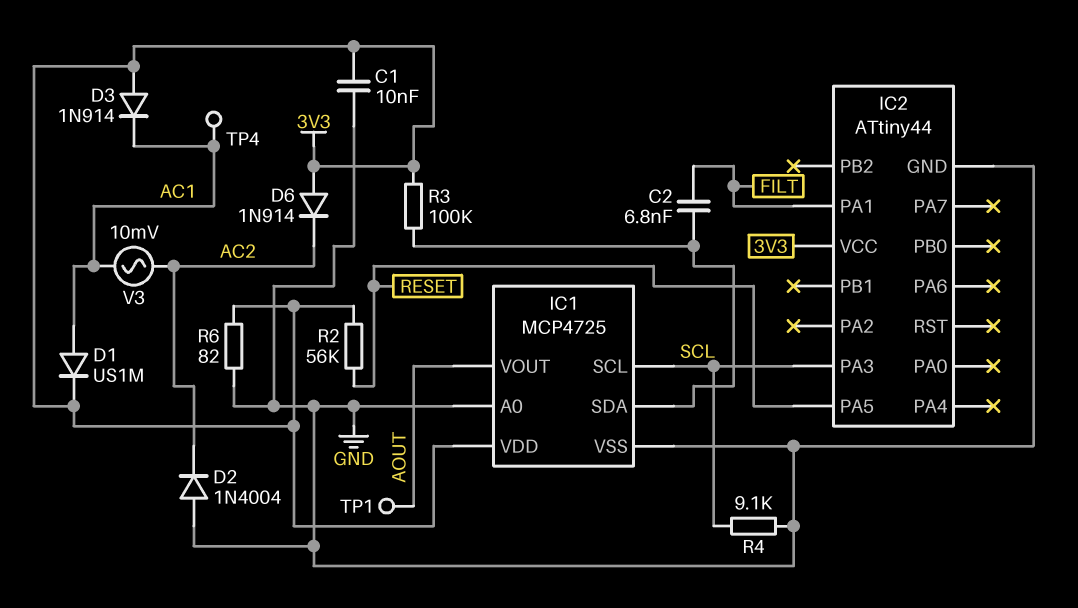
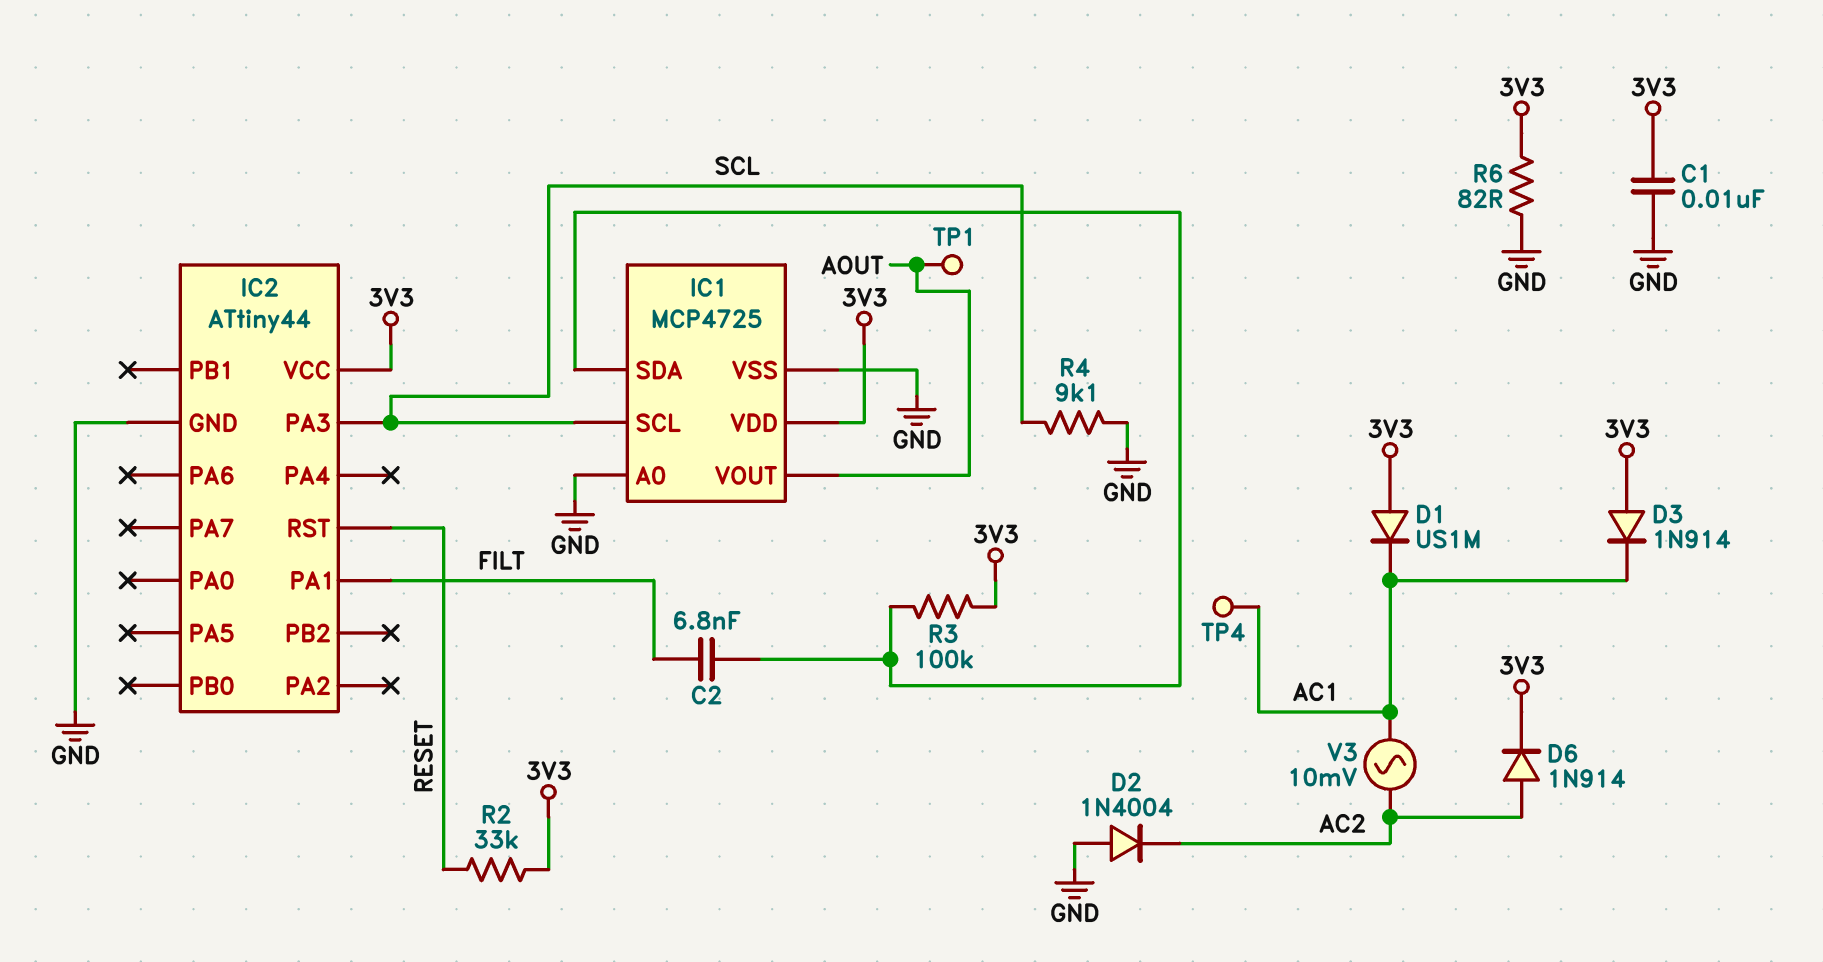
D1: diode US1M (A AC1, K 3V3) -> diode US1M (A 3V3, K AC1)
D6: diode 1N914 (A 3V3, K AC2) -> diode 1N914 (A AC2, K 3V3)
IC2 pin PA5: RESET -> none
IC2 pin RST: none -> RESET
R2: 56k (3V3, RESET) -> 33k (3V3, RESET)

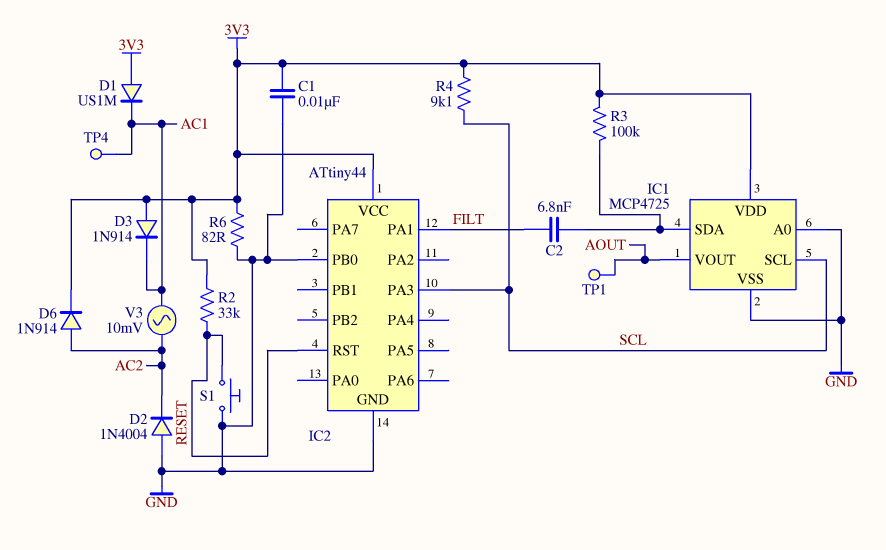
IC2 pin PB0: none -> GND
R4: 9.1k (GND, SCL) -> 9.1k (3V3, SCL)
S1: none -> button (GND, RESET)

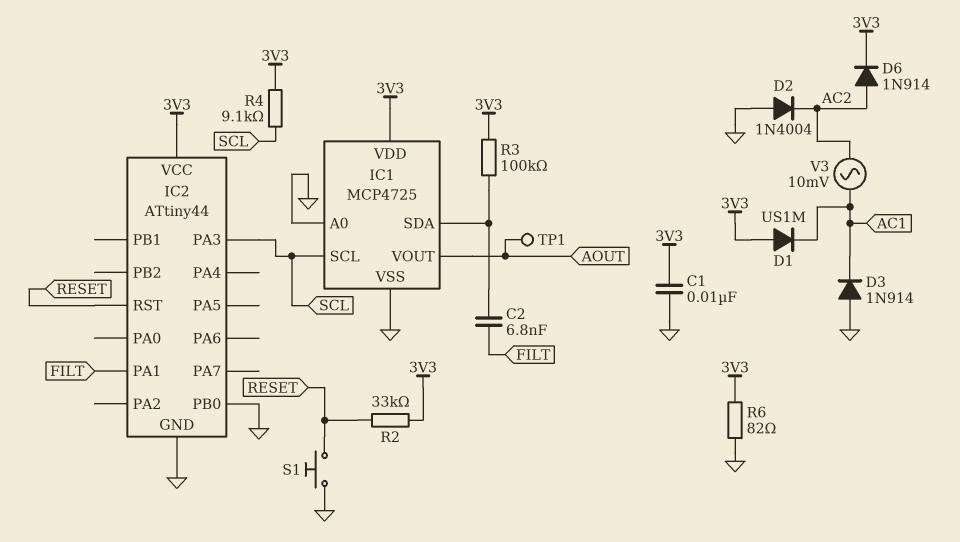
D3: diode 1N914 (A 3V3, K AC1) -> diode 1N914 (A GND, K AC1)
TP4: test point (AC1) -> none

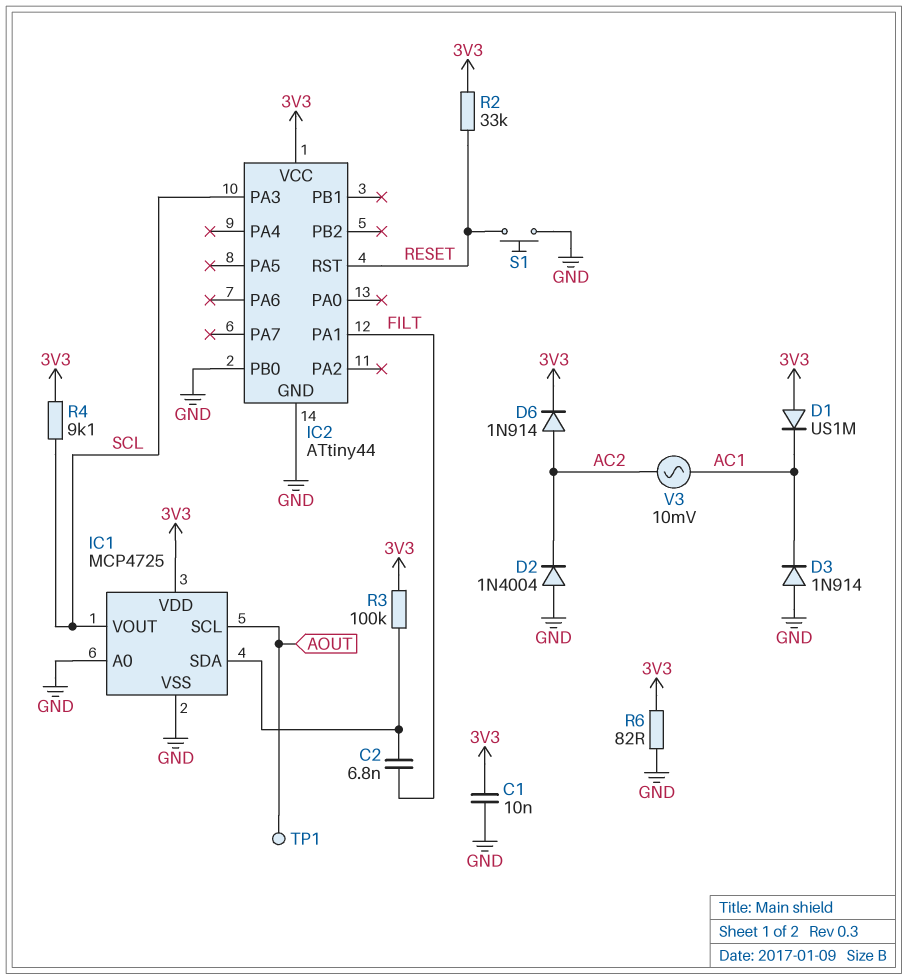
IC1 pin SCL: SCL -> AOUT
IC1 pin VOUT: AOUT -> SCL

